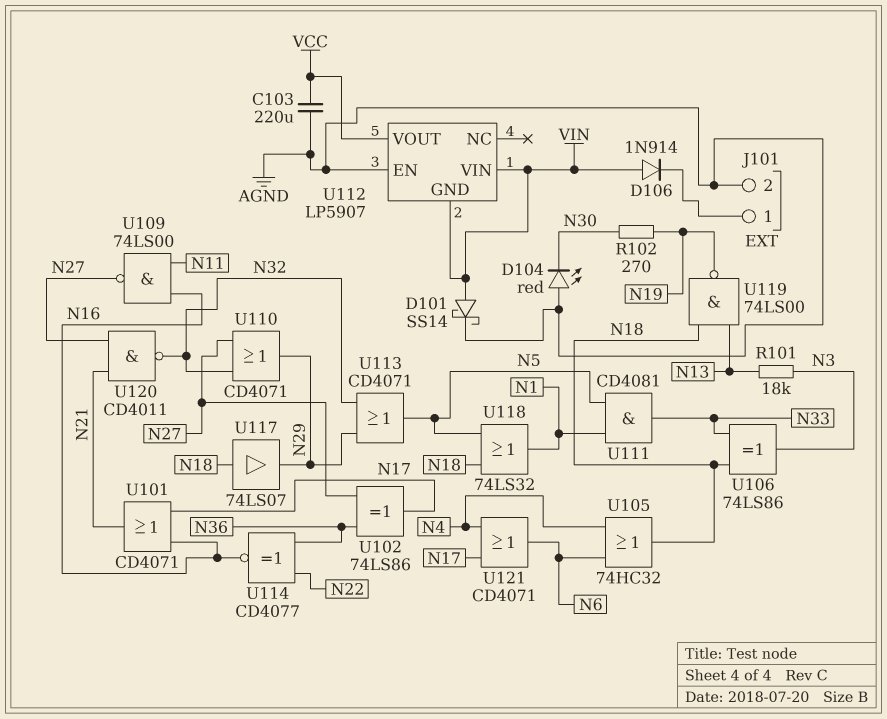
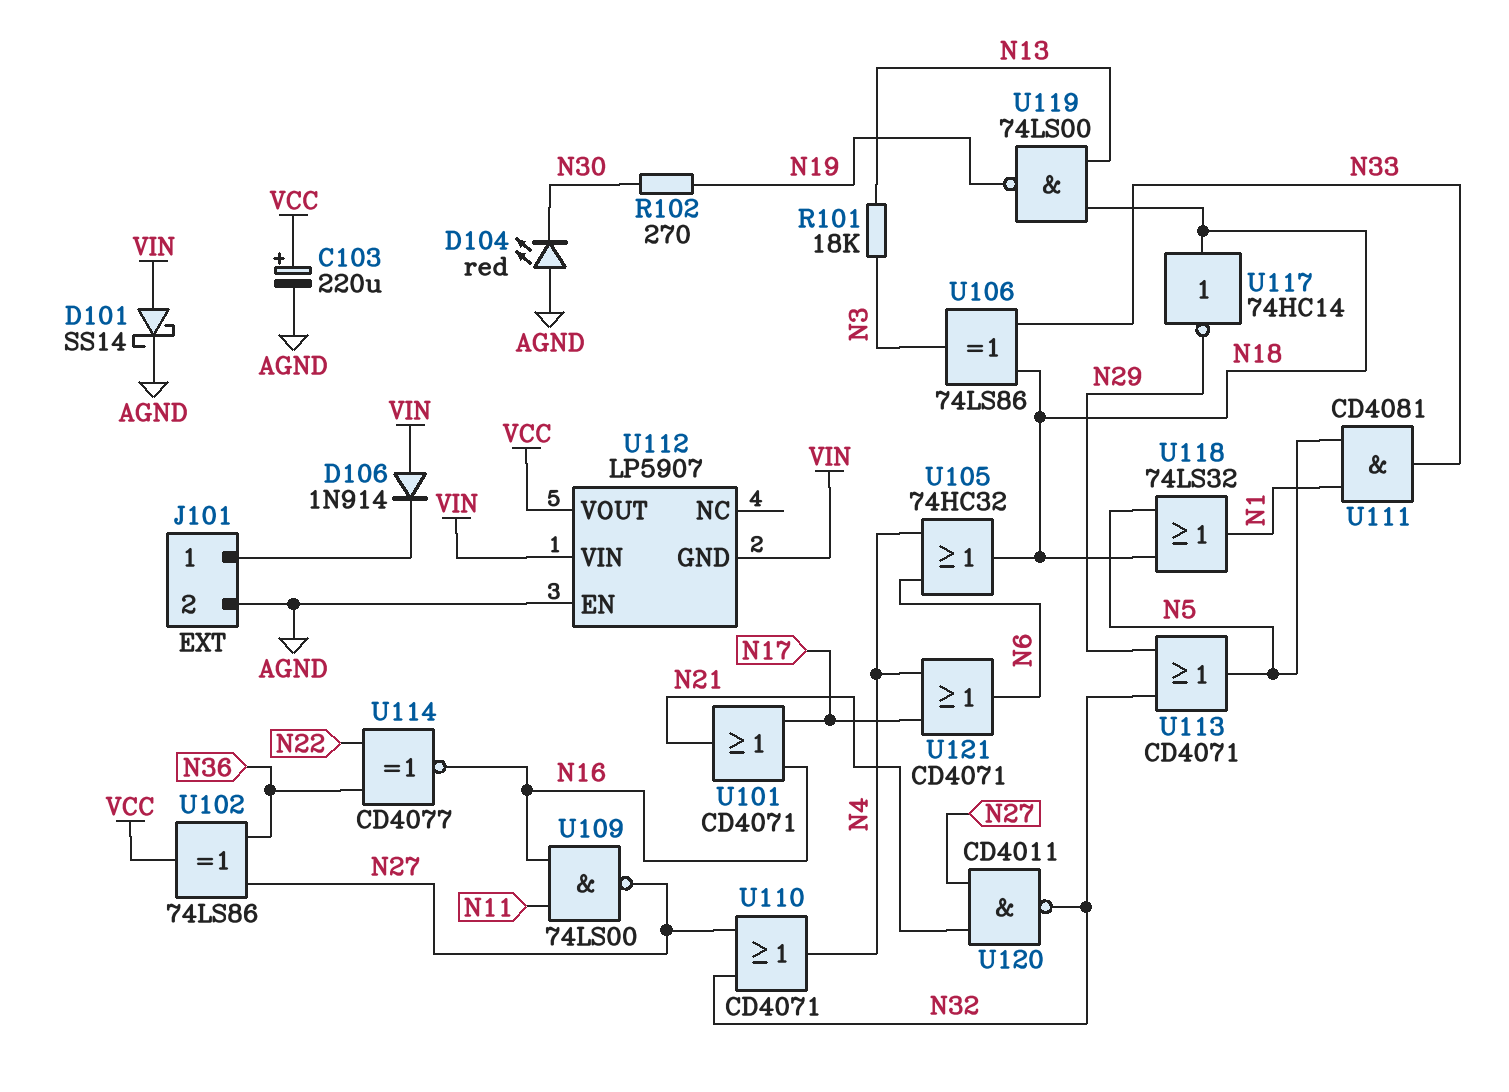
C103: 220uF (AGND, VCC) -> 220uF (plus VCC, minus AGND)
U102: XOR 74LS86 (in N27, in N36, out N17) -> XOR 74LS86 (in N27, in N36, out VCC)
U110: OR CD4071 (in N27, in N32, out N29) -> OR CD4071 (in N27, in N32, out N4)
U117: buffer 74LS07 (in N18, out N29) -> NOT 74HC14 (in N18, out N29)

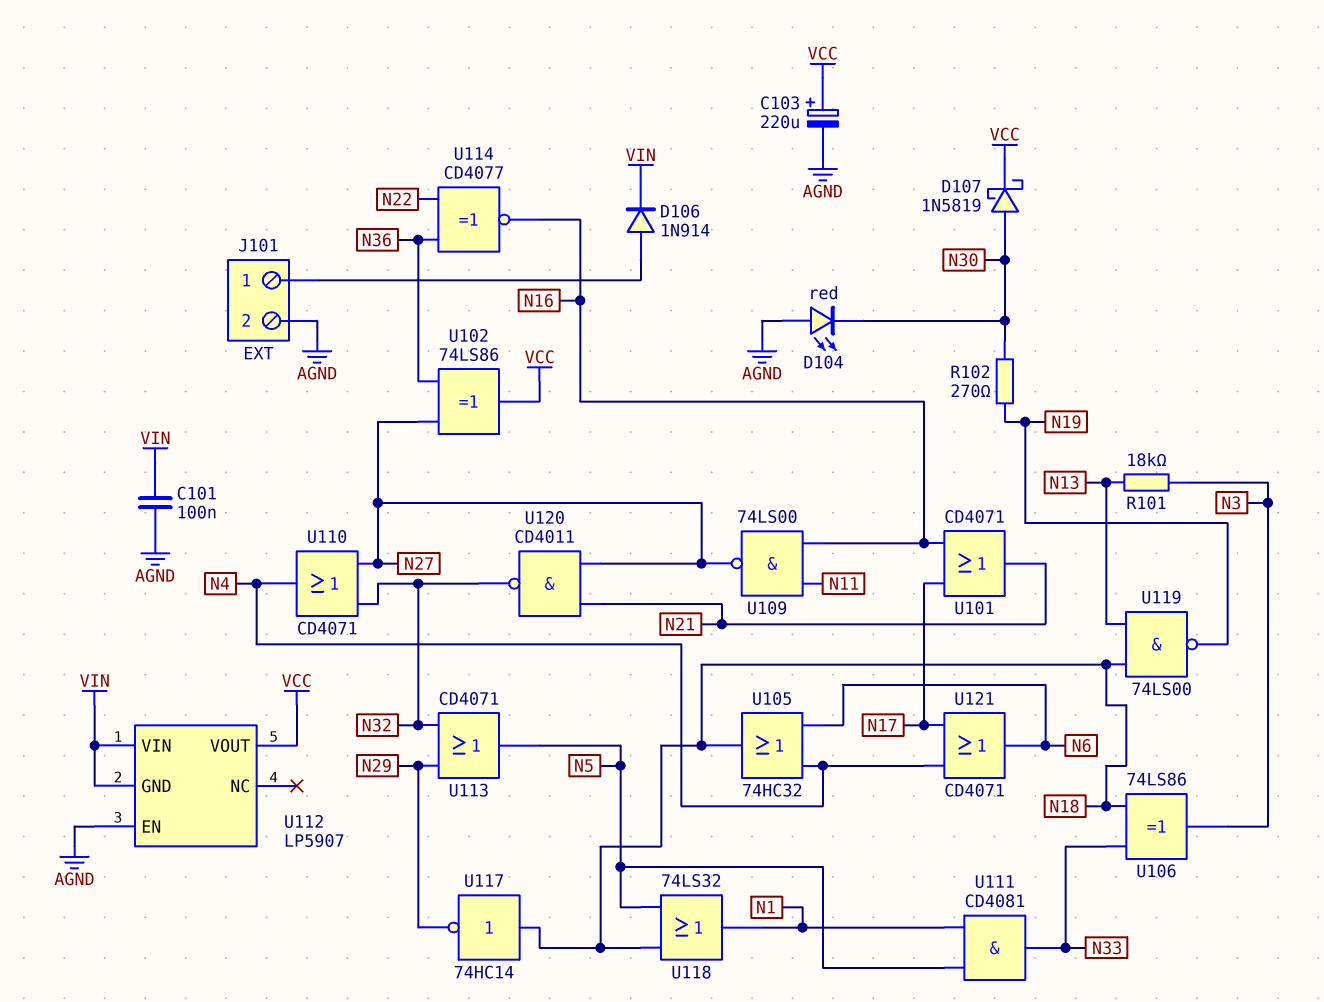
C101: none -> 100nF (AGND, VIN)
D101: schottky SS14 (A VIN, K AGND) -> none
D106: diode 1N914 (A VIN, K J101/1) -> diode 1N914 (A J101/1, K VIN)
D107: none -> schottky 1N5819 (A N30, K VCC)

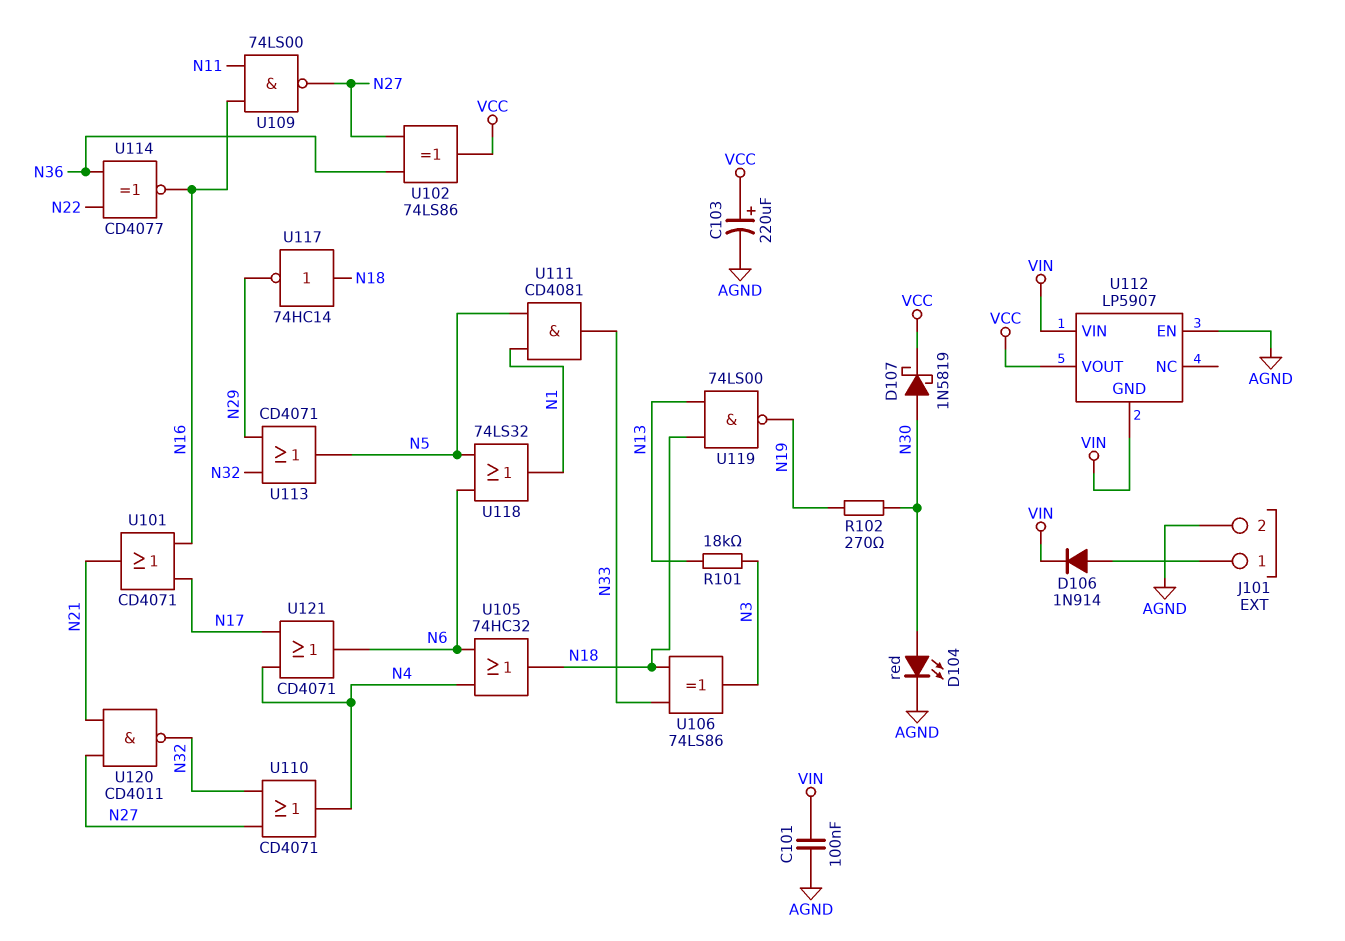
D104: LED red (A AGND, K N30) -> LED red (A N30, K AGND)
U118: OR 74LS32 (in N5, in N18, out N1) -> OR 74LS32 (in N5, in N6, out N1)

